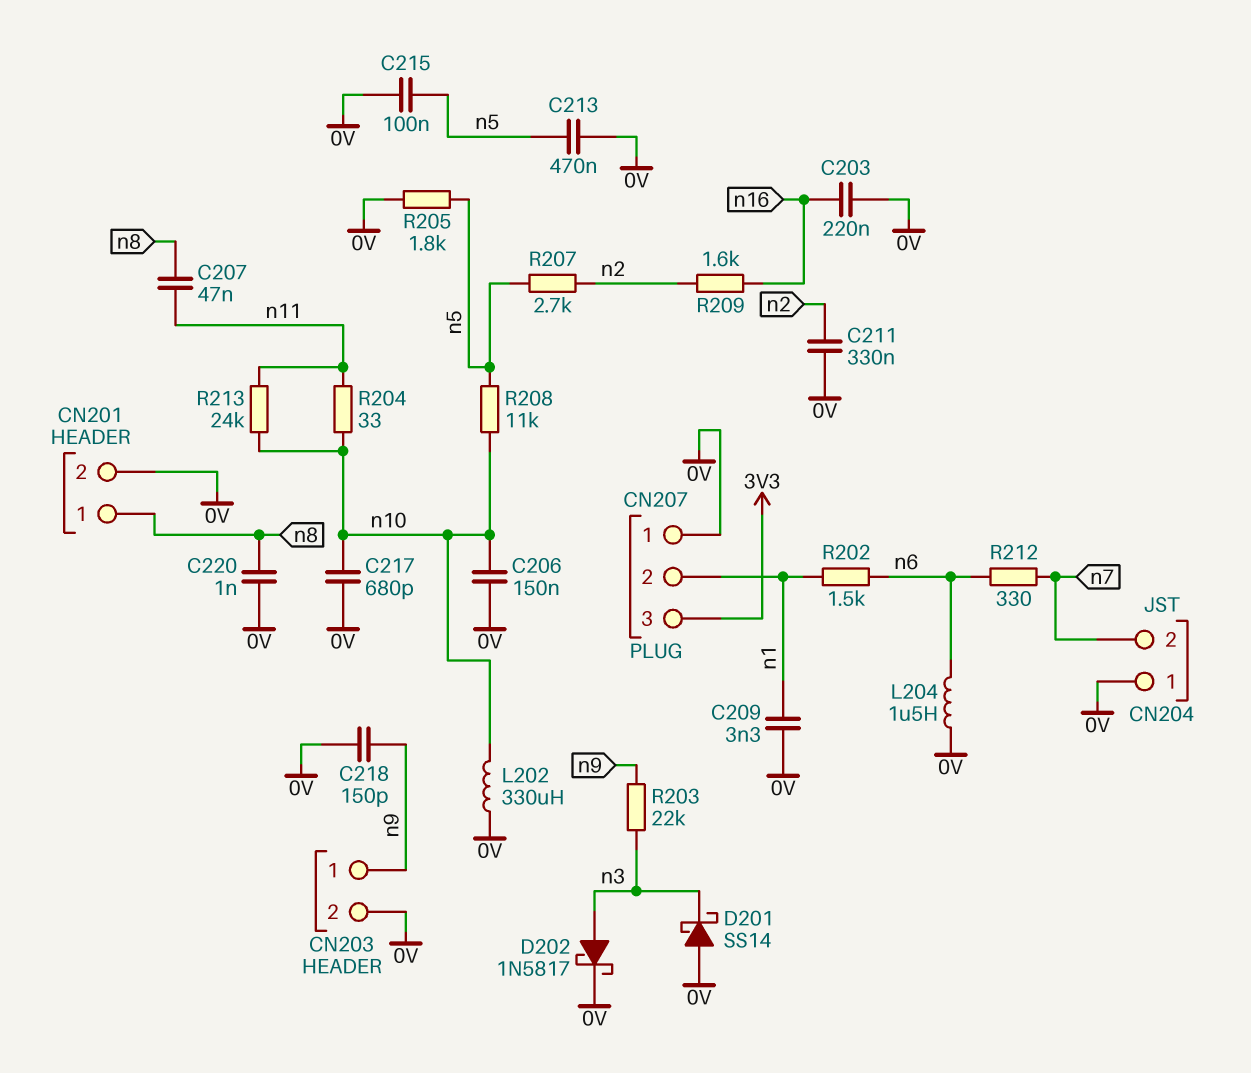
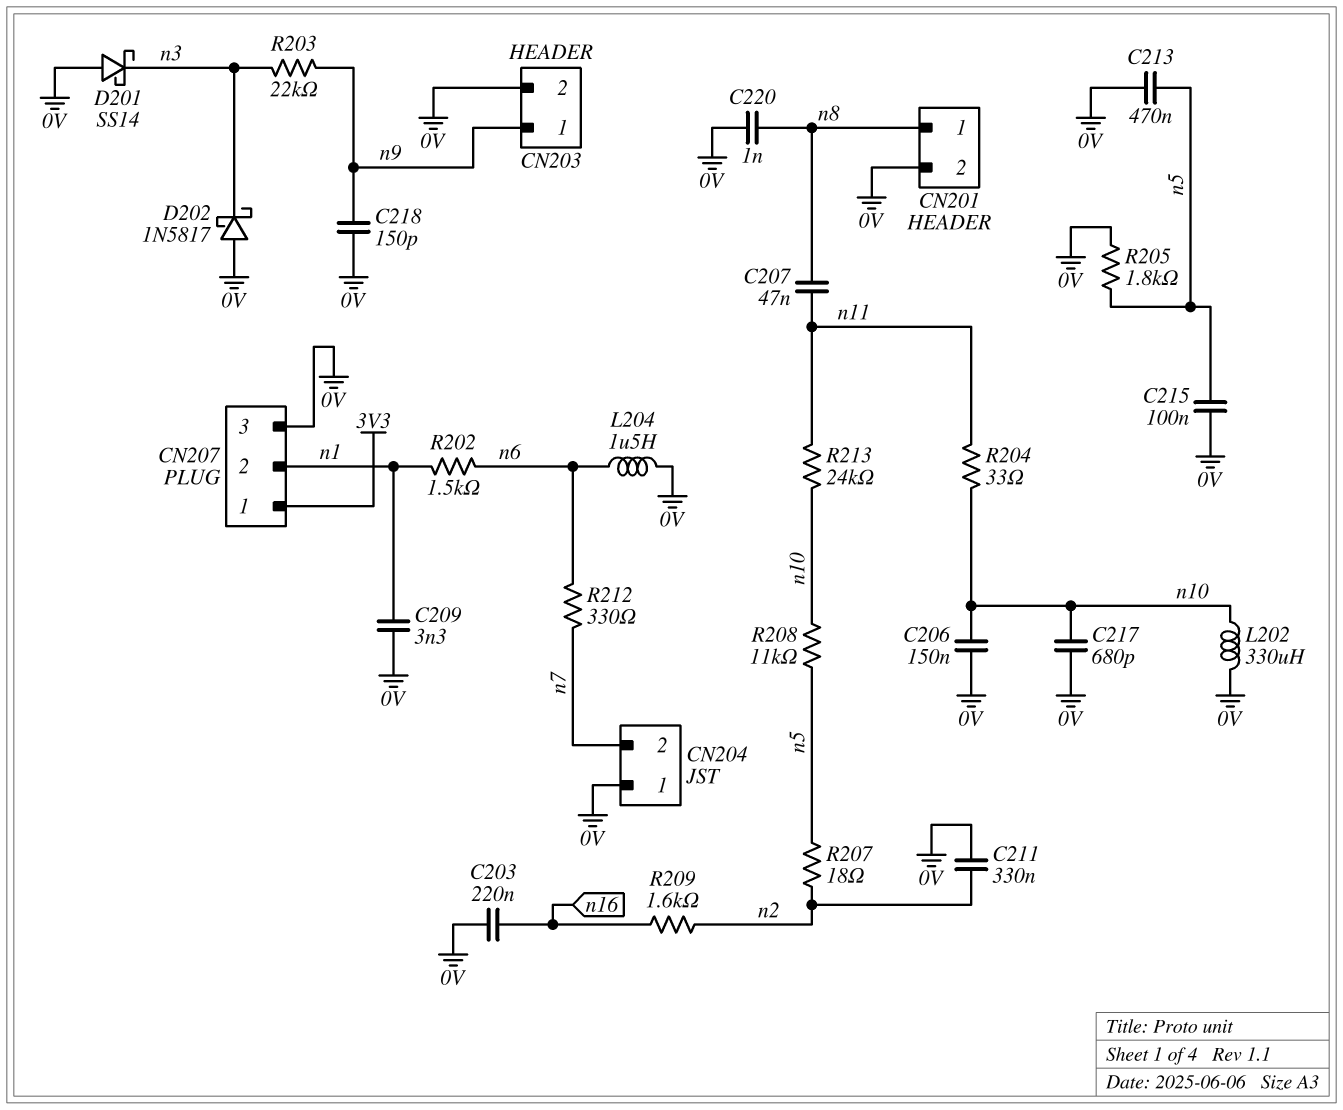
CN207 pin 1: 0V -> 3V3
CN207 pin 3: 3V3 -> 0V
D202: schottky 1N5817 (A n3, K 0V) -> schottky 1N5817 (A 0V, K n3)
R207: 2.7k (n2, n5) -> 18 (n2, n5)

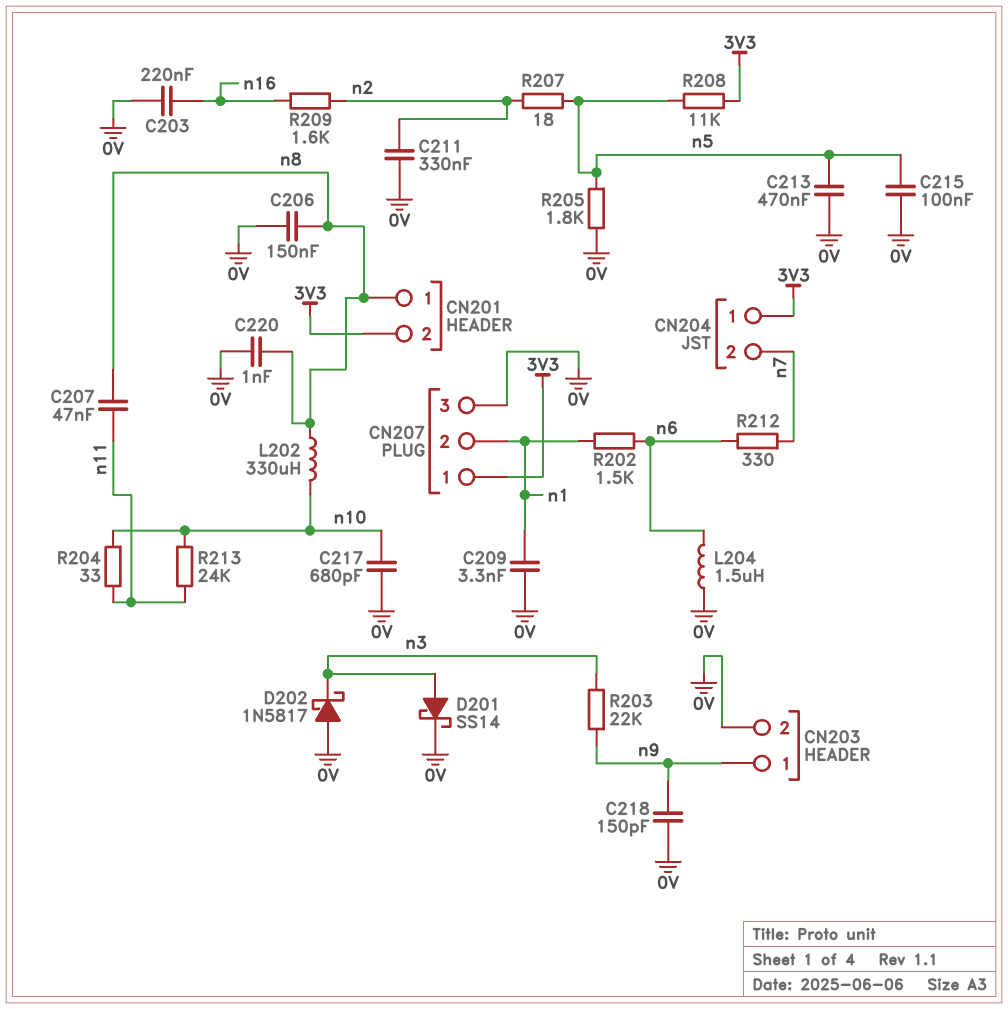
C206: 150nF (0V, n10) -> 150nF (0V, n8)
CN201 pin 2: 0V -> 3V3
CN204 pin 1: 0V -> 3V3
D201: schottky SS14 (A 0V, K n3) -> schottky SS14 (A n3, K 0V)
L202: 330uH (0V, n10) -> 330uH (n8, n10)
R208: 11k (n5, n10) -> 11k (3V3, n5)

